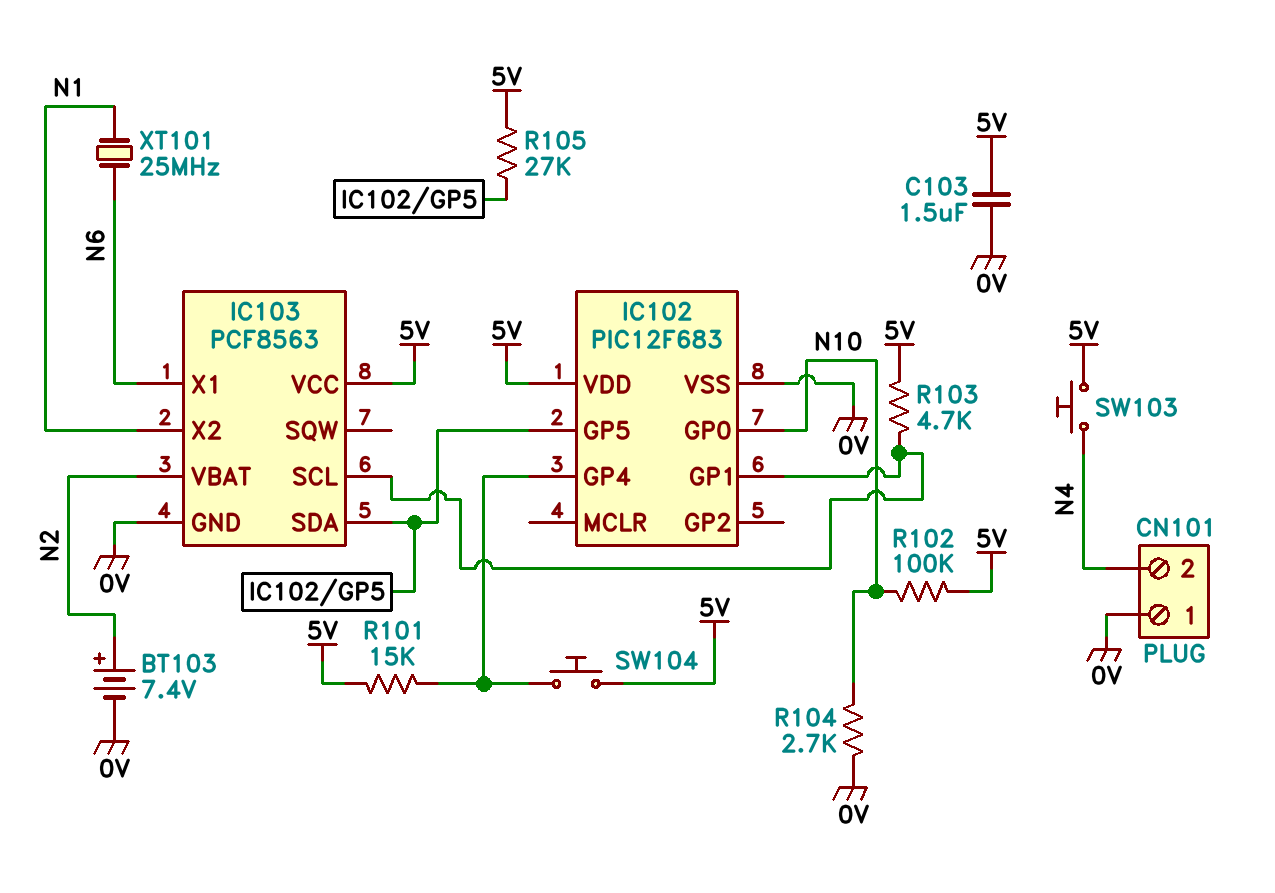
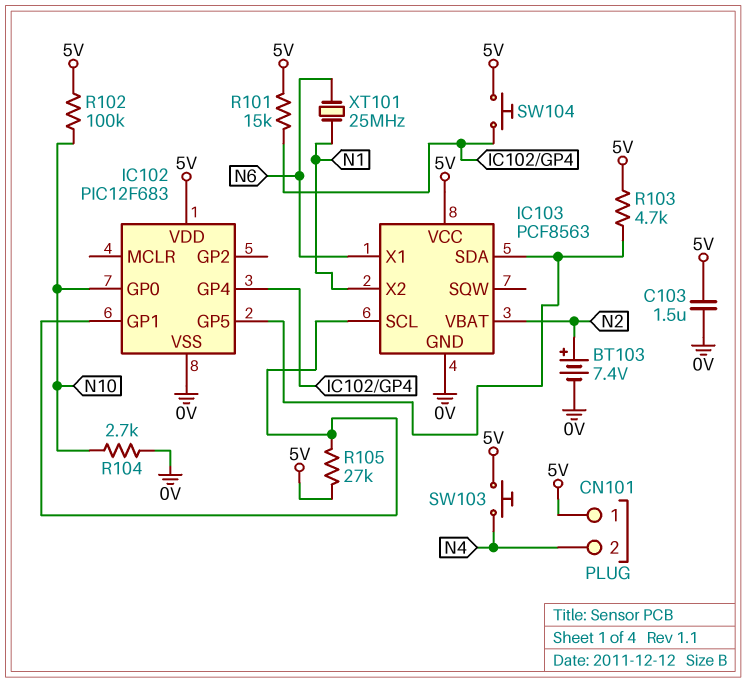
CN101 pin 1: 0V -> 5V
R103: 4.7k (5V, IC102/GP1) -> 4.7k (5V, IC102/GP5)
R105: 27k (5V, IC102/GP5) -> 27k (5V, IC102/GP1)

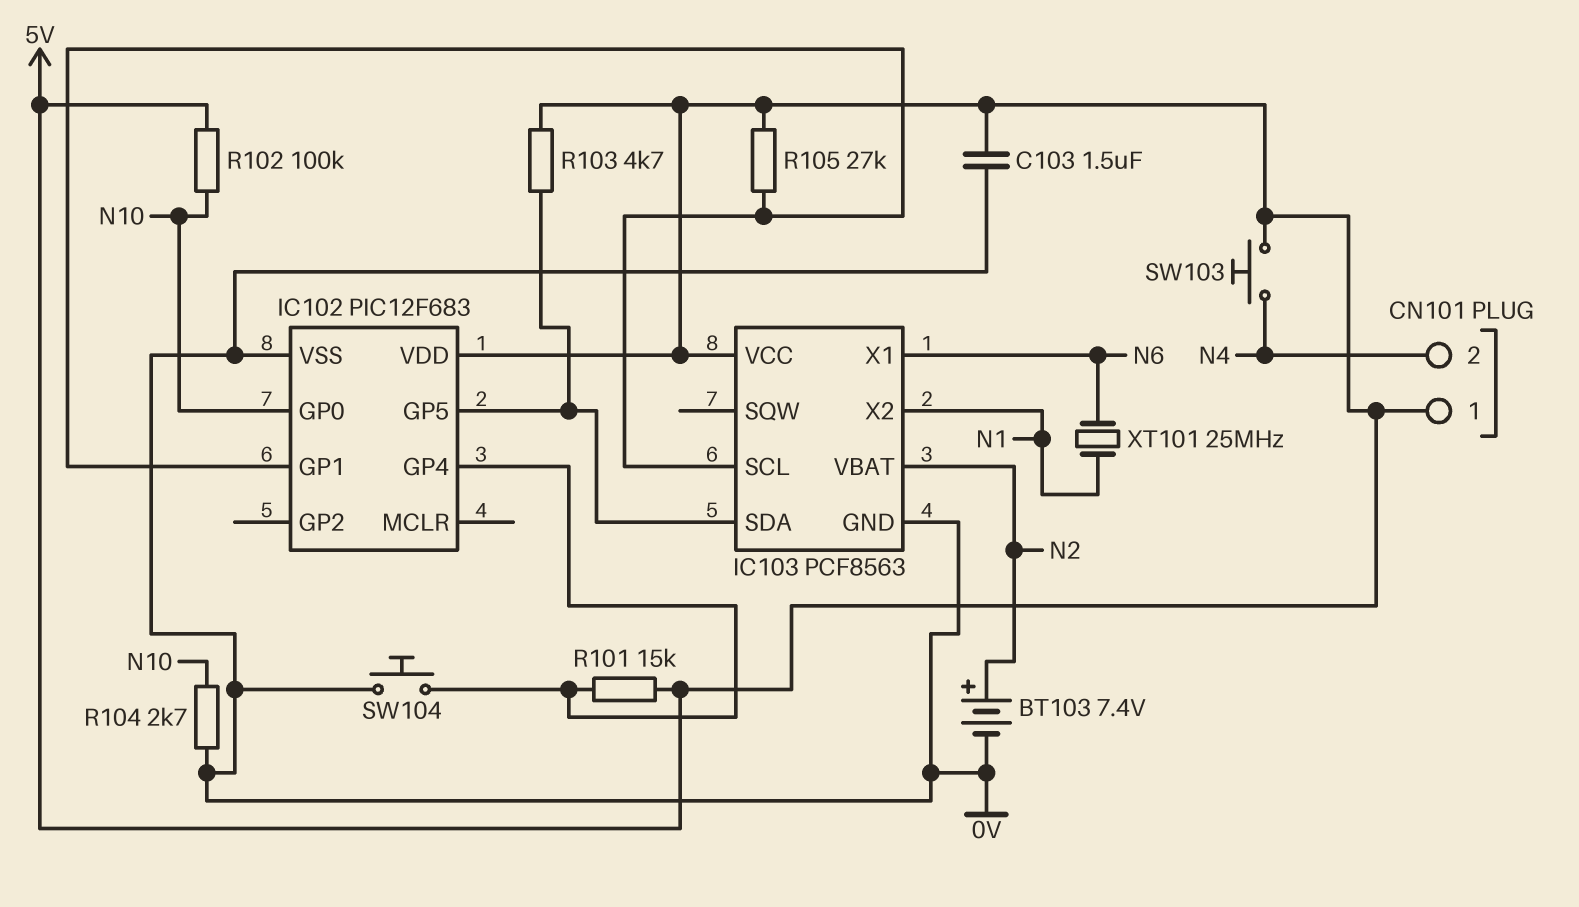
SW104: button (5V, IC102/GP4) -> button (0V, IC102/GP4)

